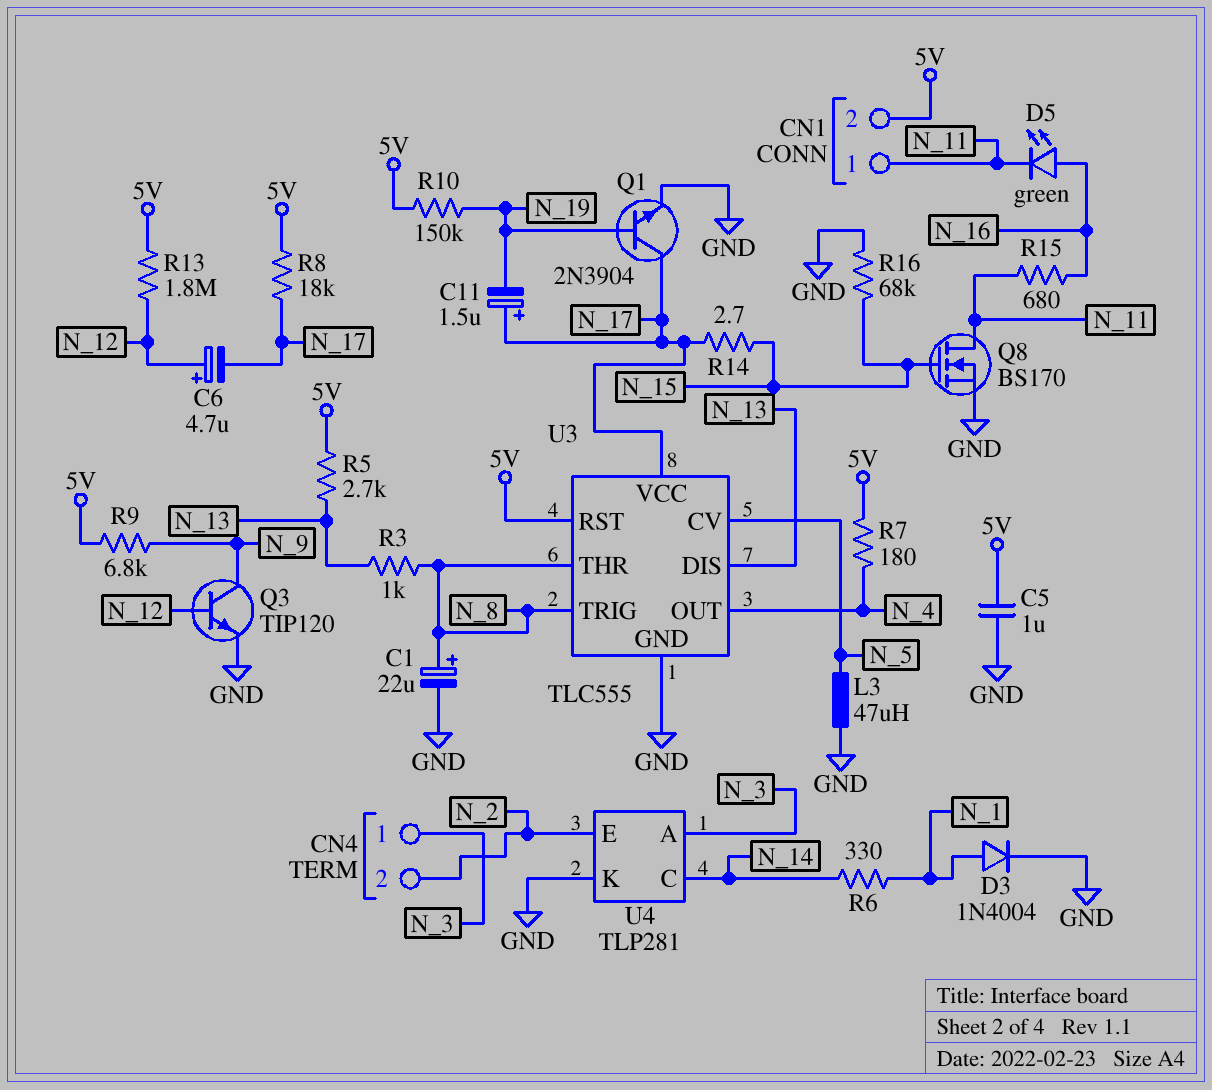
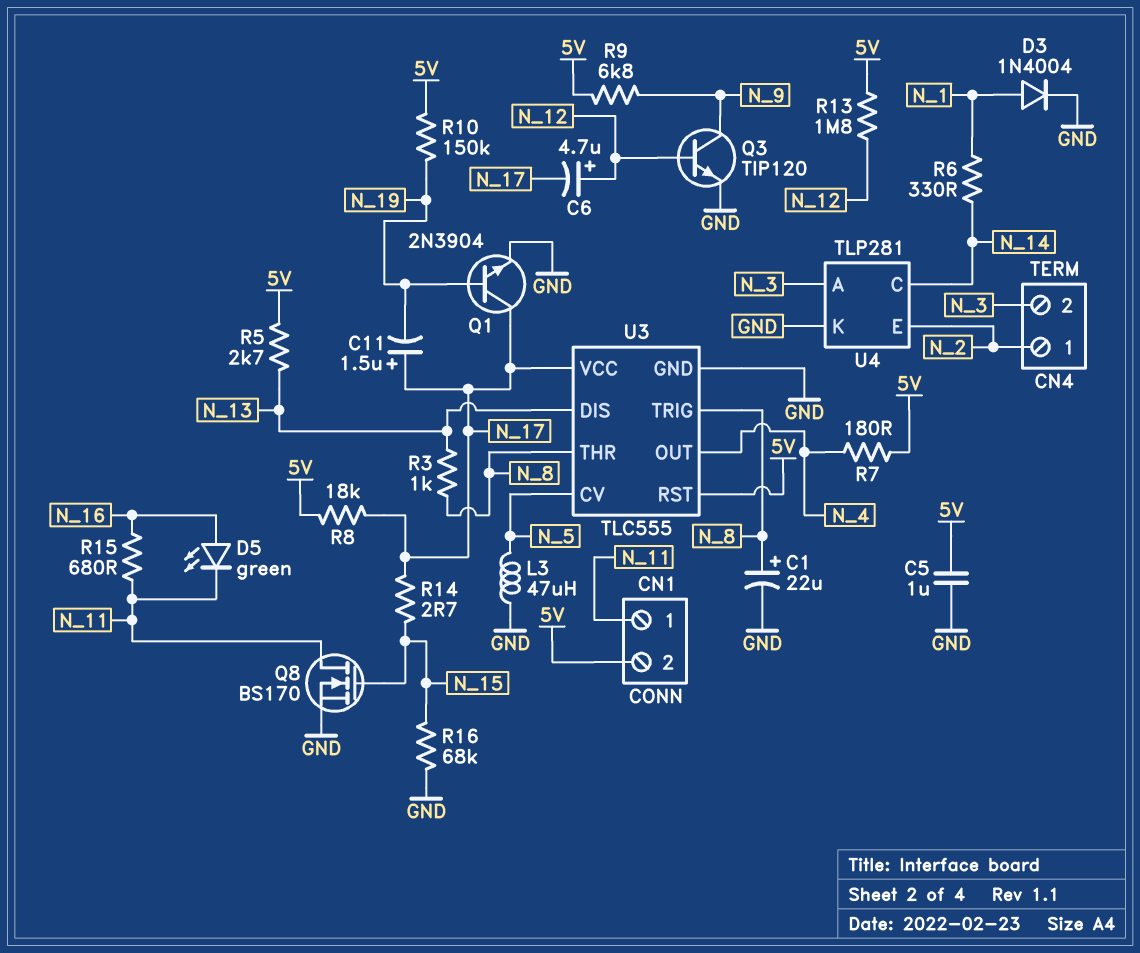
CN4 pin 1: N_3 -> N_2
CN4 pin 2: N_2 -> N_3

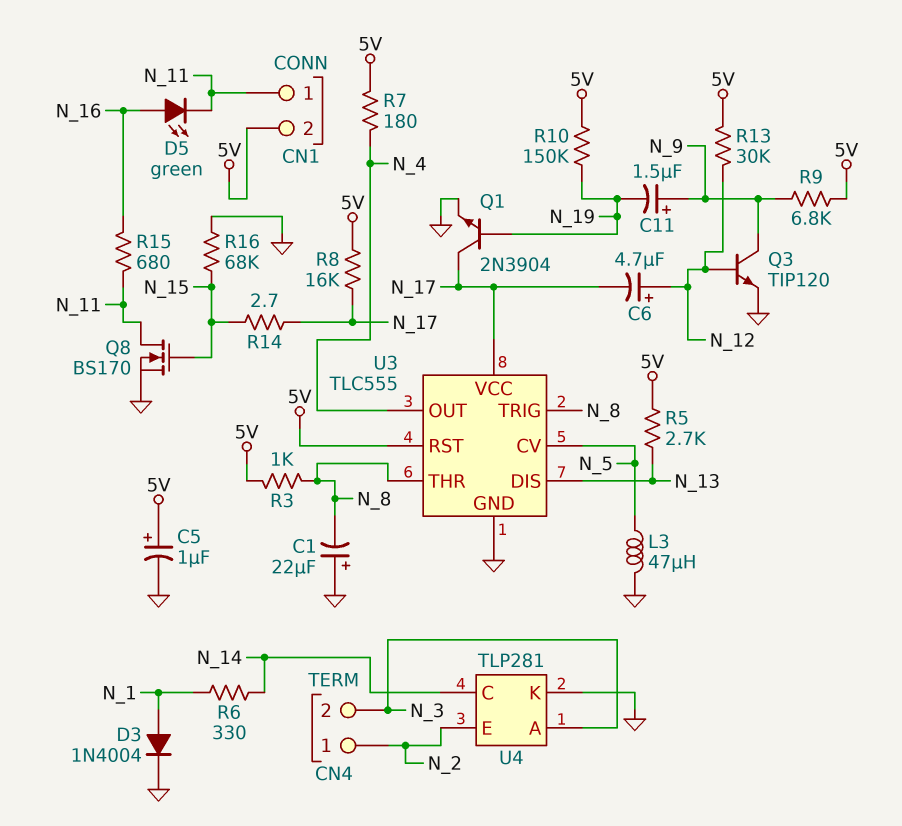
C1: 22uF (plus N_8, minus GND) -> 22uF (plus GND, minus N_8)
C5: 1uF (5V, GND) -> 1uF (plus 5V, minus GND)
C11: 1.5uF (plus N_17, minus N_19) -> 1.5uF (plus N_9, minus N_19)
R3: 1k (N_8, N_13) -> 1k (5V, N_8)
R8: 18k (5V, N_17) -> 16k (5V, N_17)
R13: 1.8M (5V, N_12) -> 30k (5V, N_12)

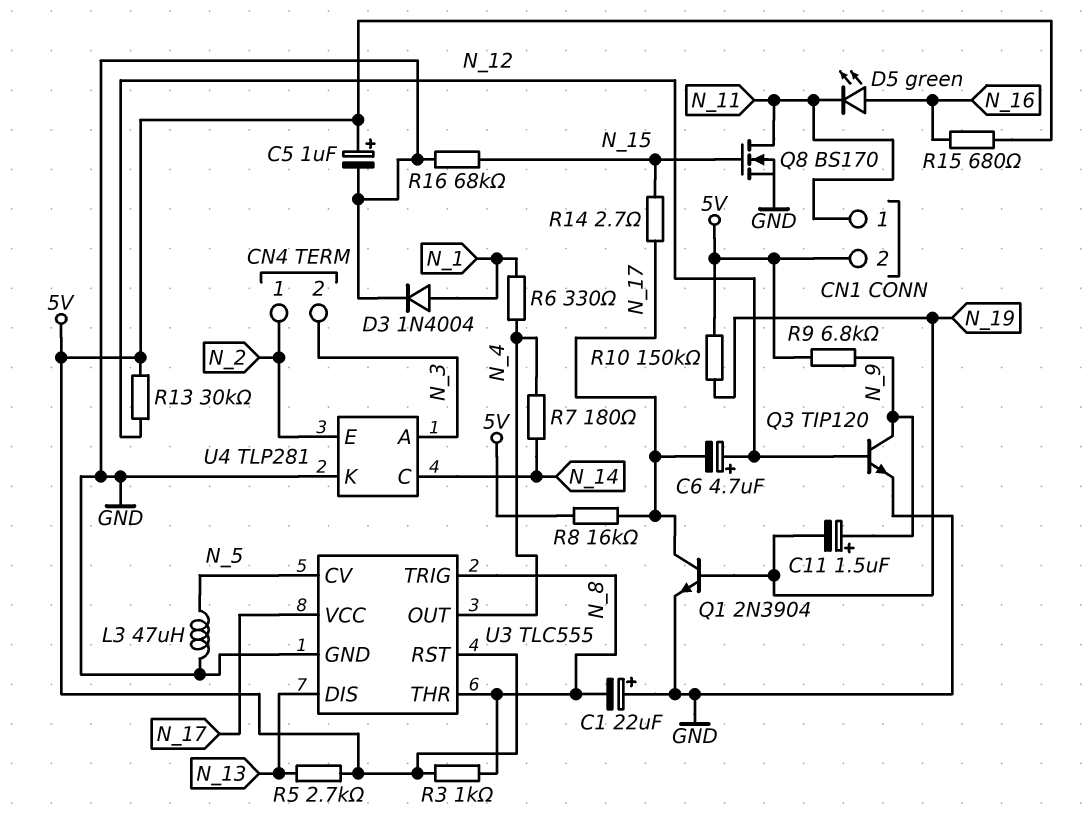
R6: 330 (N_1, N_14) -> 330 (N_1, N_4)
R7: 180 (5V, N_4) -> 180 (N_4, N_14)
R15: 680 (N_11, N_16) -> 680 (5V, N_16)

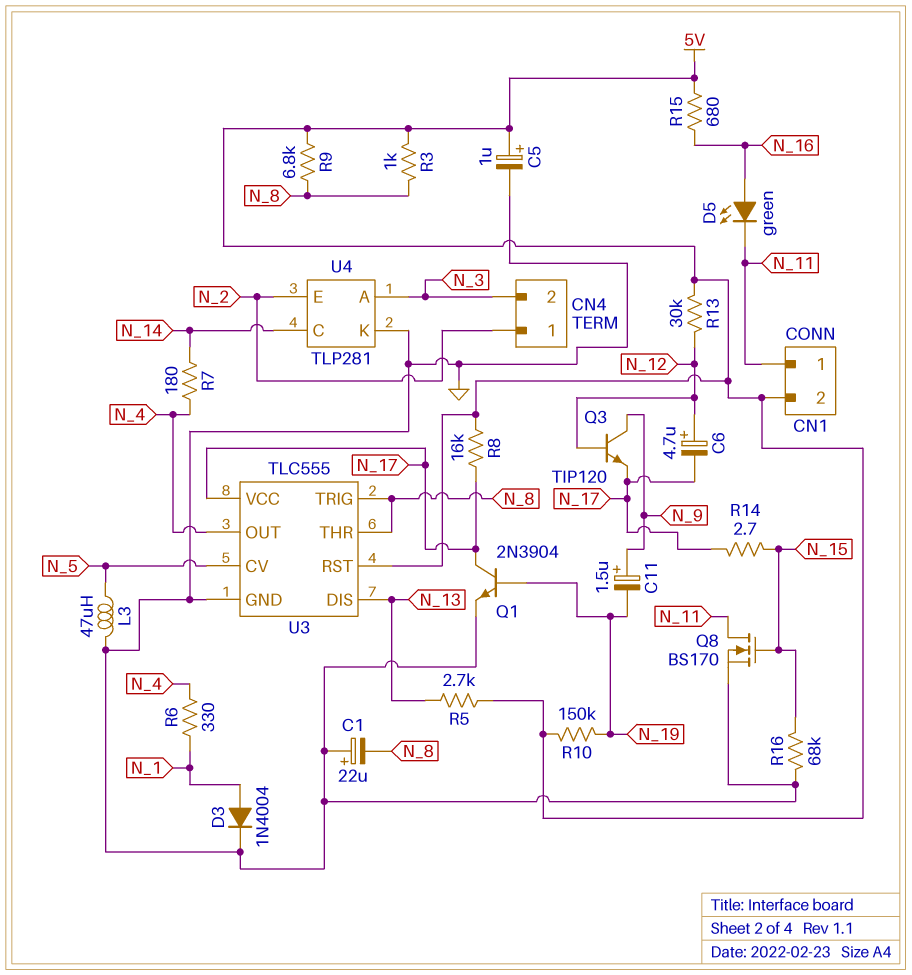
Q3: NPN TIP120 (B N_12, C N_9, E GND) -> NPN TIP120 (B N_12, C N_9, E N_17)
R9: 6.8k (5V, N_9) -> 6.8k (5V, N_8)

